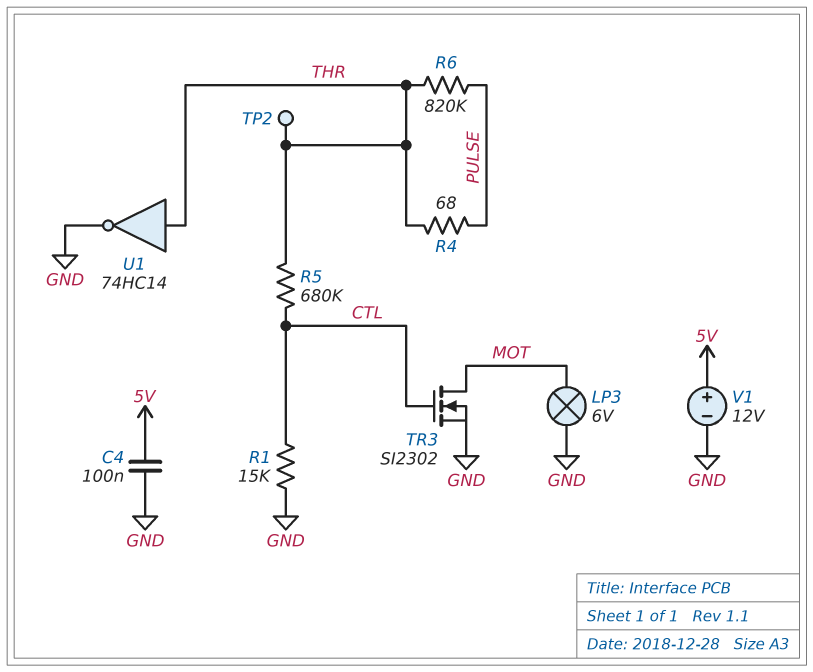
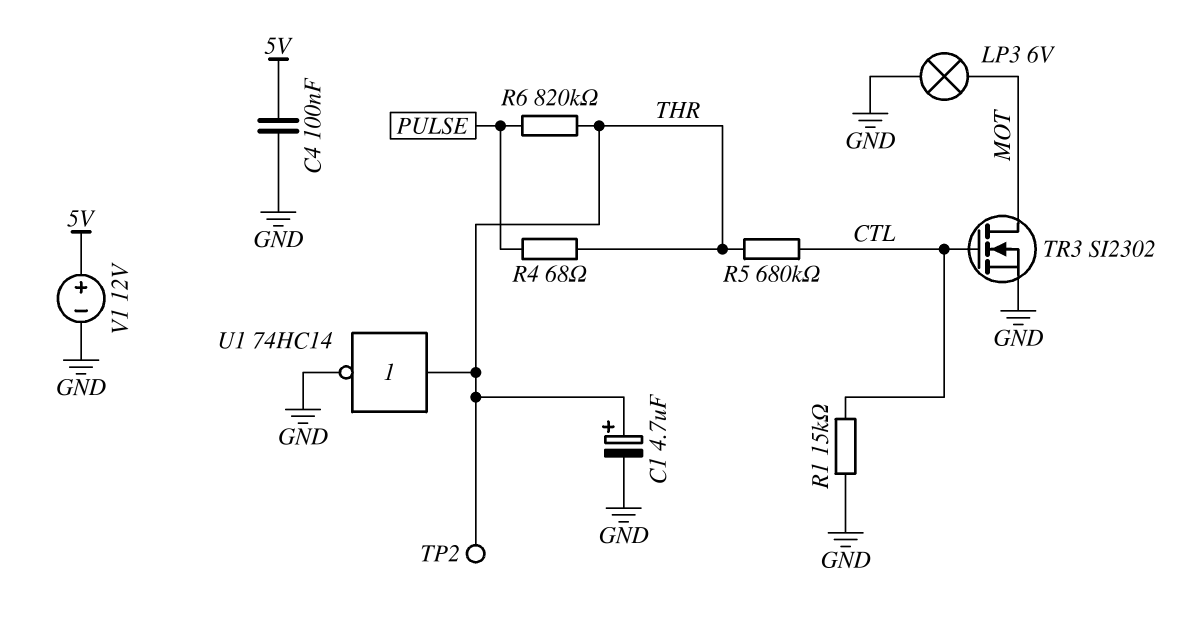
C1: none -> 4.7uF (plus THR, minus GND)

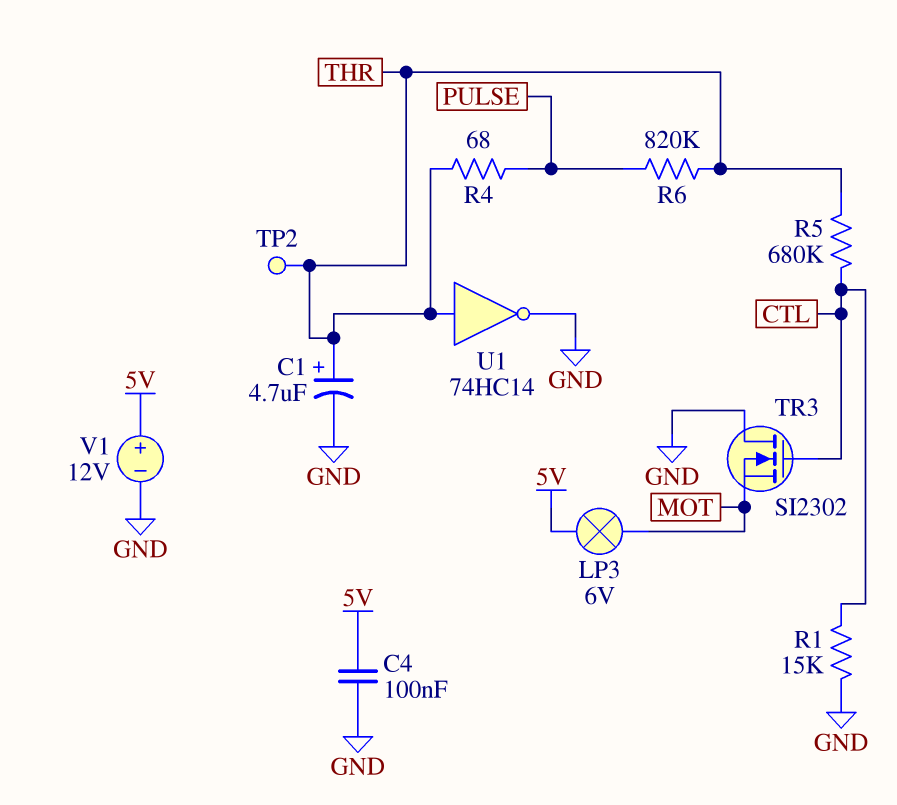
LP3: lamp 6V (GND, MOT) -> lamp 6V (5V, MOT)
TR3: NMOS SI2302 (G CTL, D MOT, S GND) -> NMOS SI2302 (G CTL, D GND, S MOT)

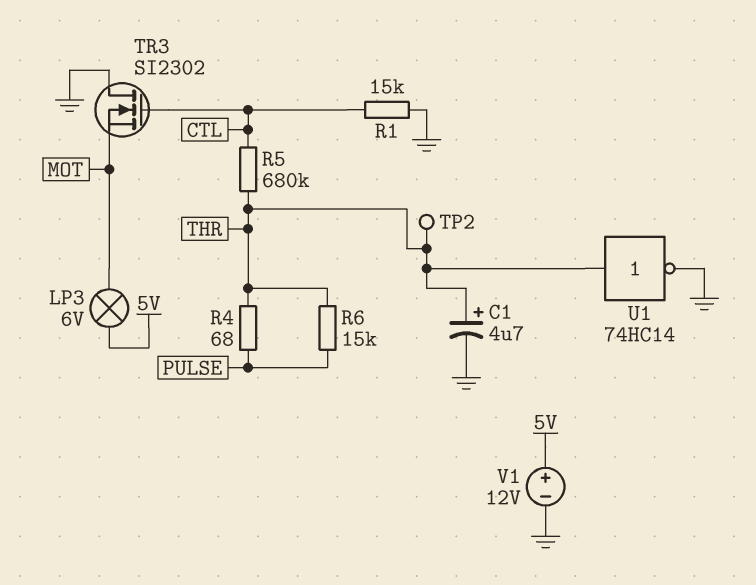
C4: 100nF (5V, GND) -> none
R6: 820k (PULSE, THR) -> 15k (PULSE, THR)

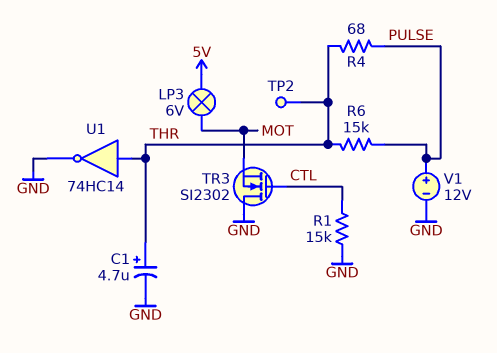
R5: 680k (CTL, THR) -> none
V1: 12V (plus 5V, minus GND) -> 12V (plus PULSE, minus GND)

